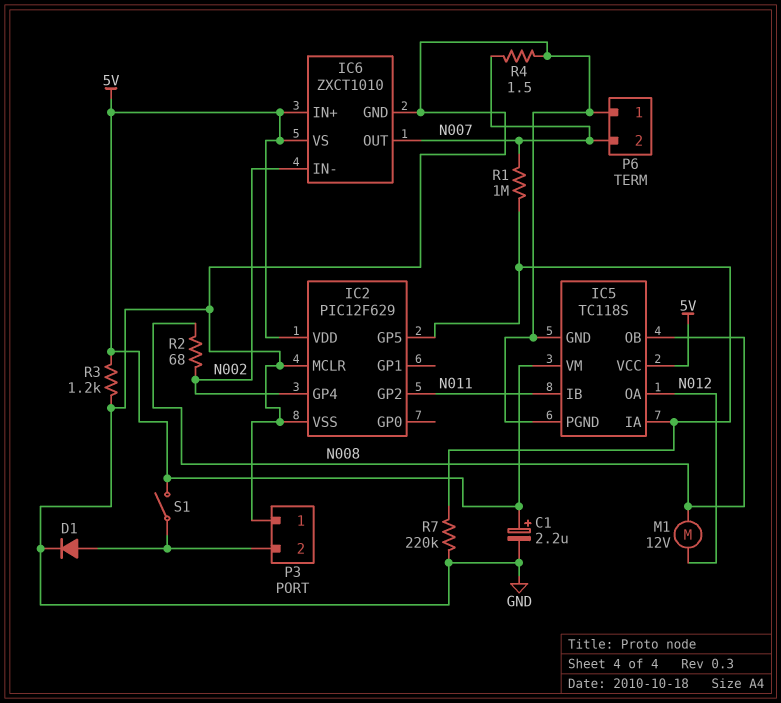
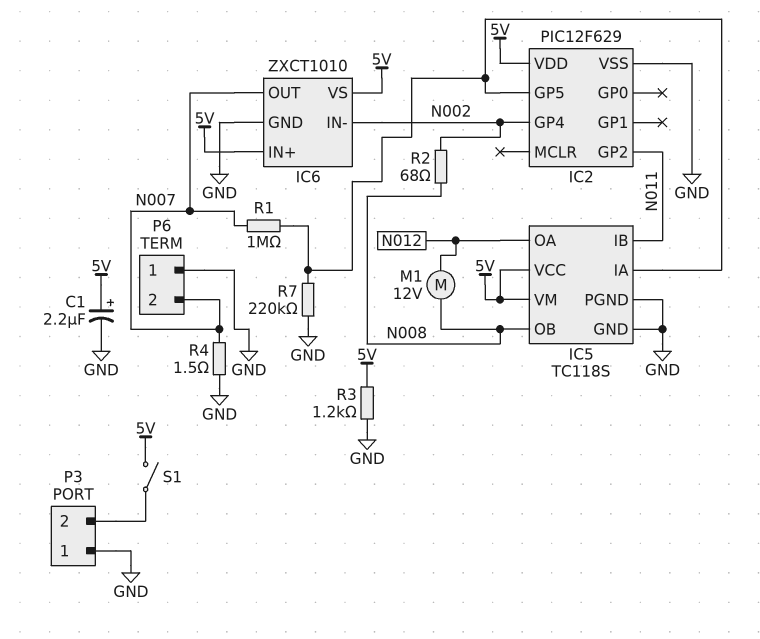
D1: diode (A P3/2, K GND) -> none
IC2 pin MCLR: GND -> none

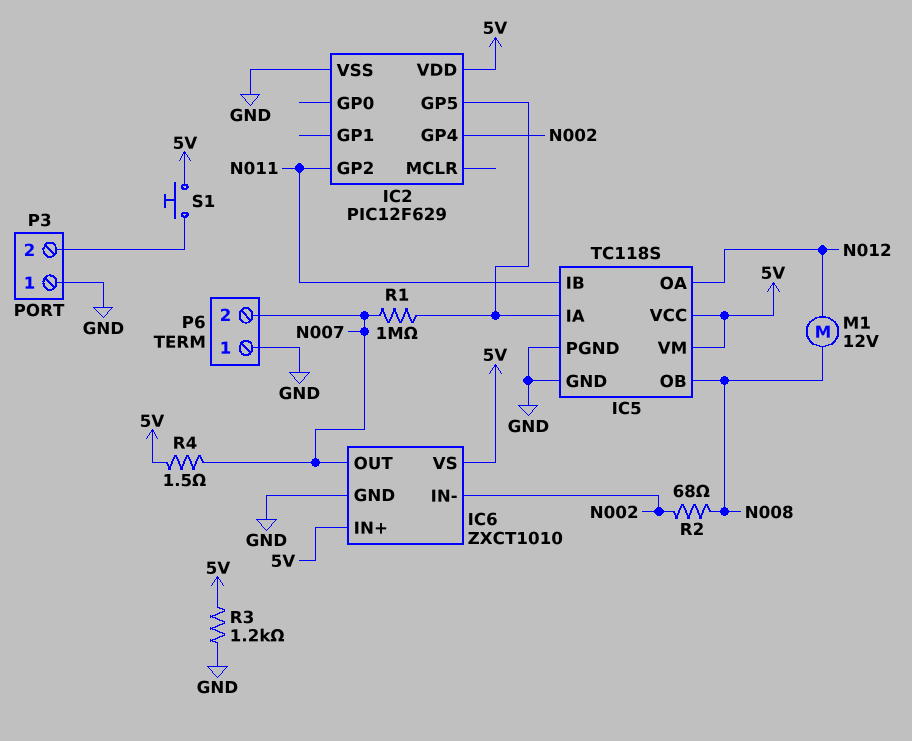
C1: 2.2uF (plus 5V, minus GND) -> none
R4: 1.5 (GND, N007) -> 1.5 (5V, N007)
R7: 220k (GND, IC2/GP5) -> none
S1: switch (5V, P3/2) -> button (5V, P3/2)

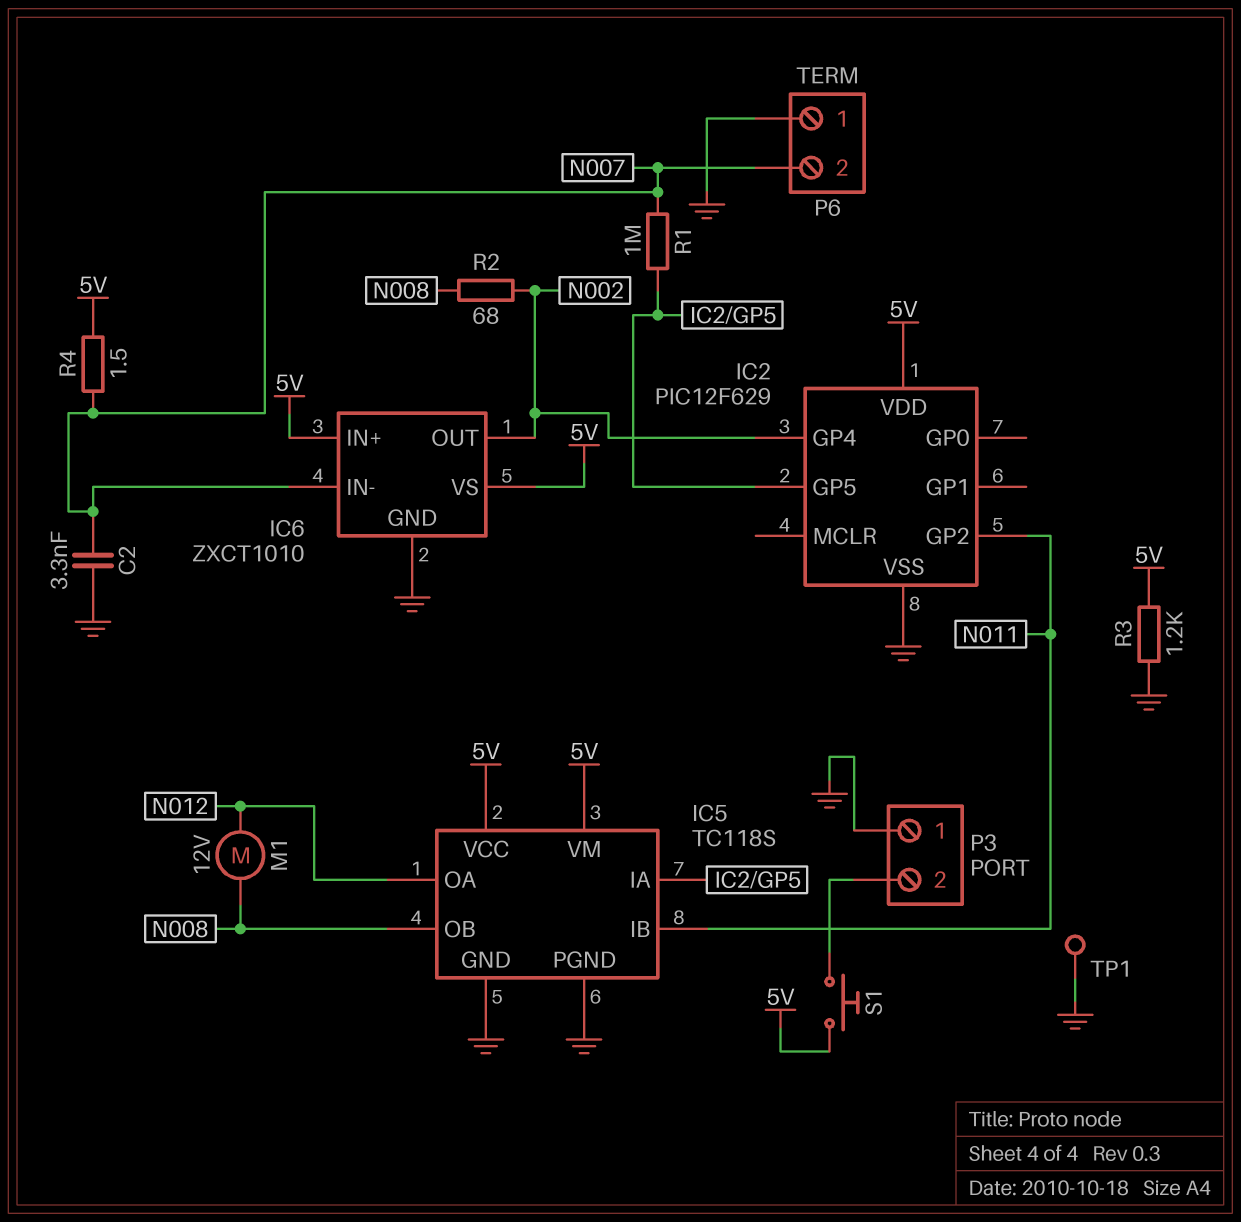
C2: none -> 3.3nF (GND, N007)
IC6 pin IN-: N002 -> N007
IC6 pin OUT: N007 -> N002
TP1: none -> test point (GND)

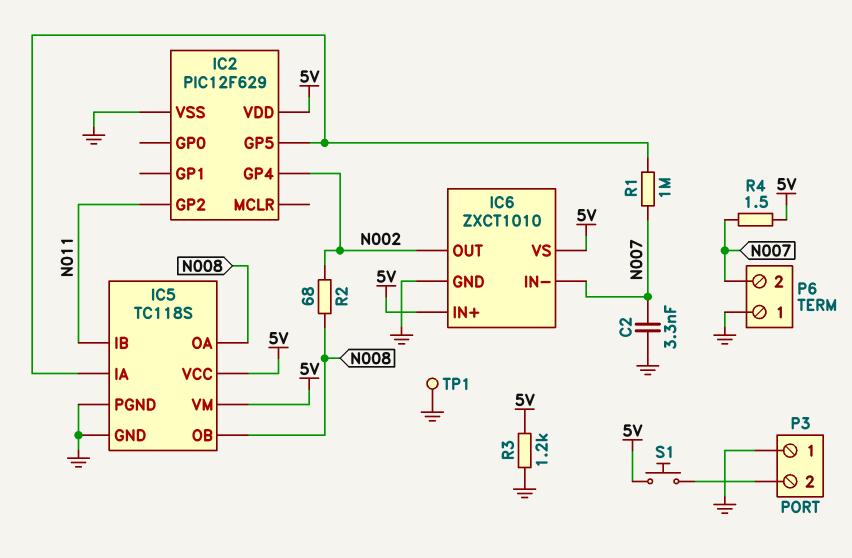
IC5 pin OA: N012 -> N008
M1: motor 12V (N008, N012) -> none

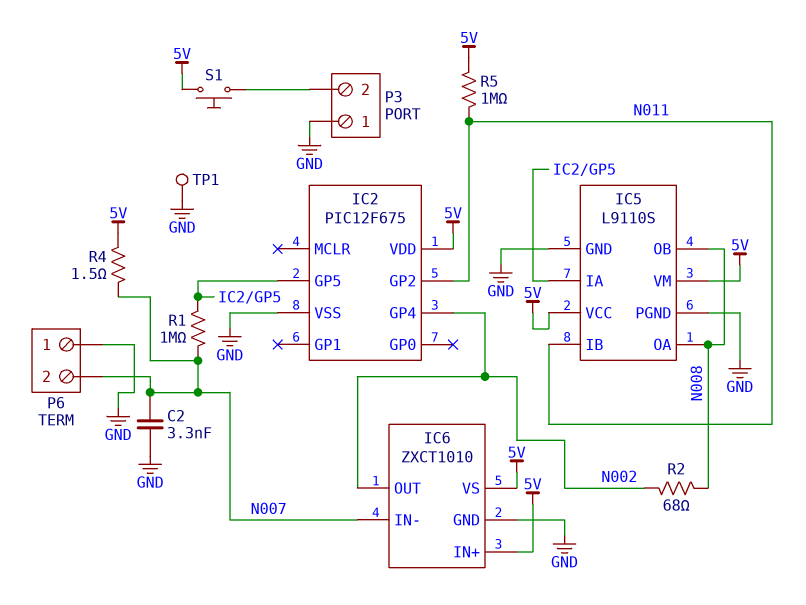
IC2: PIC12F629 -> PIC12F675
IC5: TC118S -> L9110S
R3: 1.2k (5V, GND) -> none
R5: none -> 1M (5V, N011)

